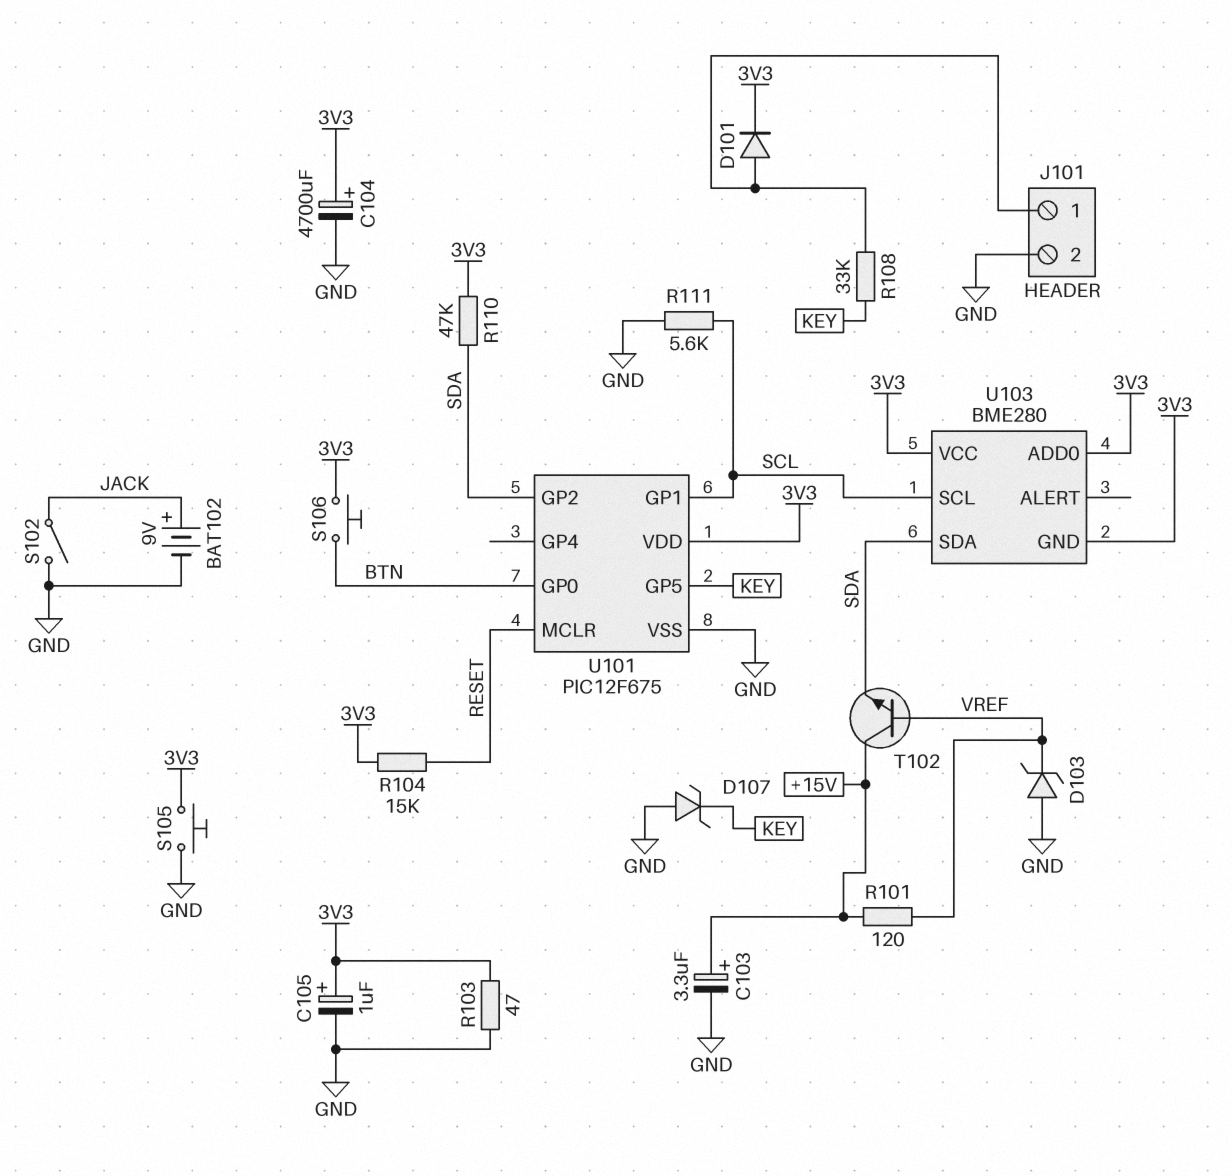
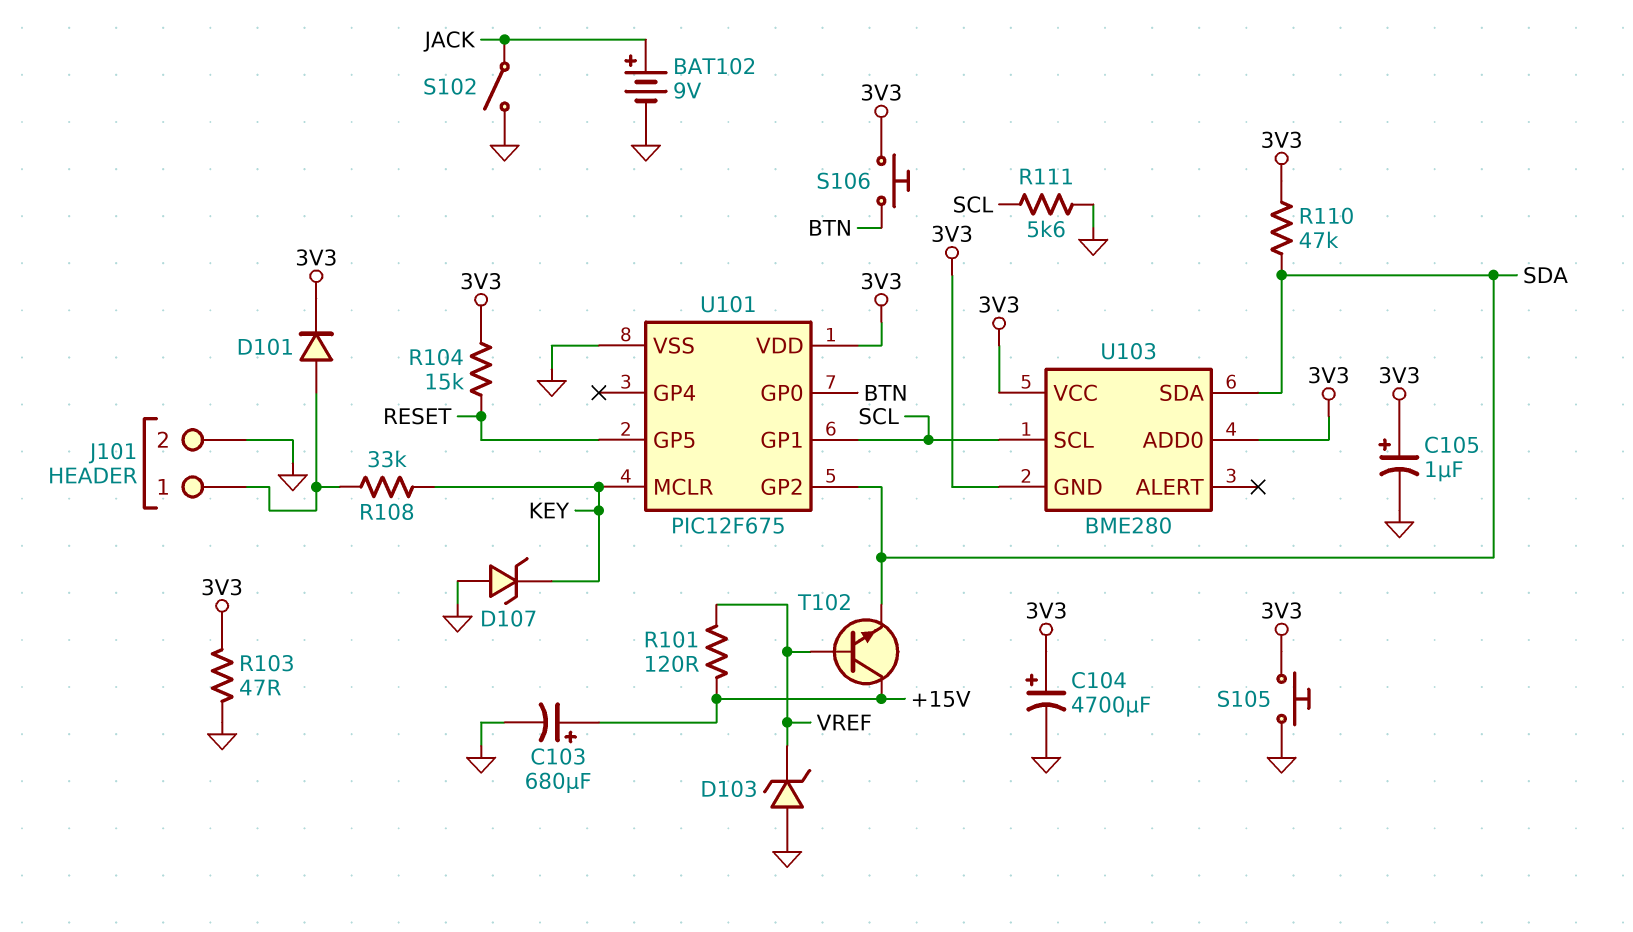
C103: 3.3uF (plus +15V, minus GND) -> 680uF (plus +15V, minus GND)
U101 pin GP5: KEY -> RESET
U101 pin MCLR: RESET -> KEY

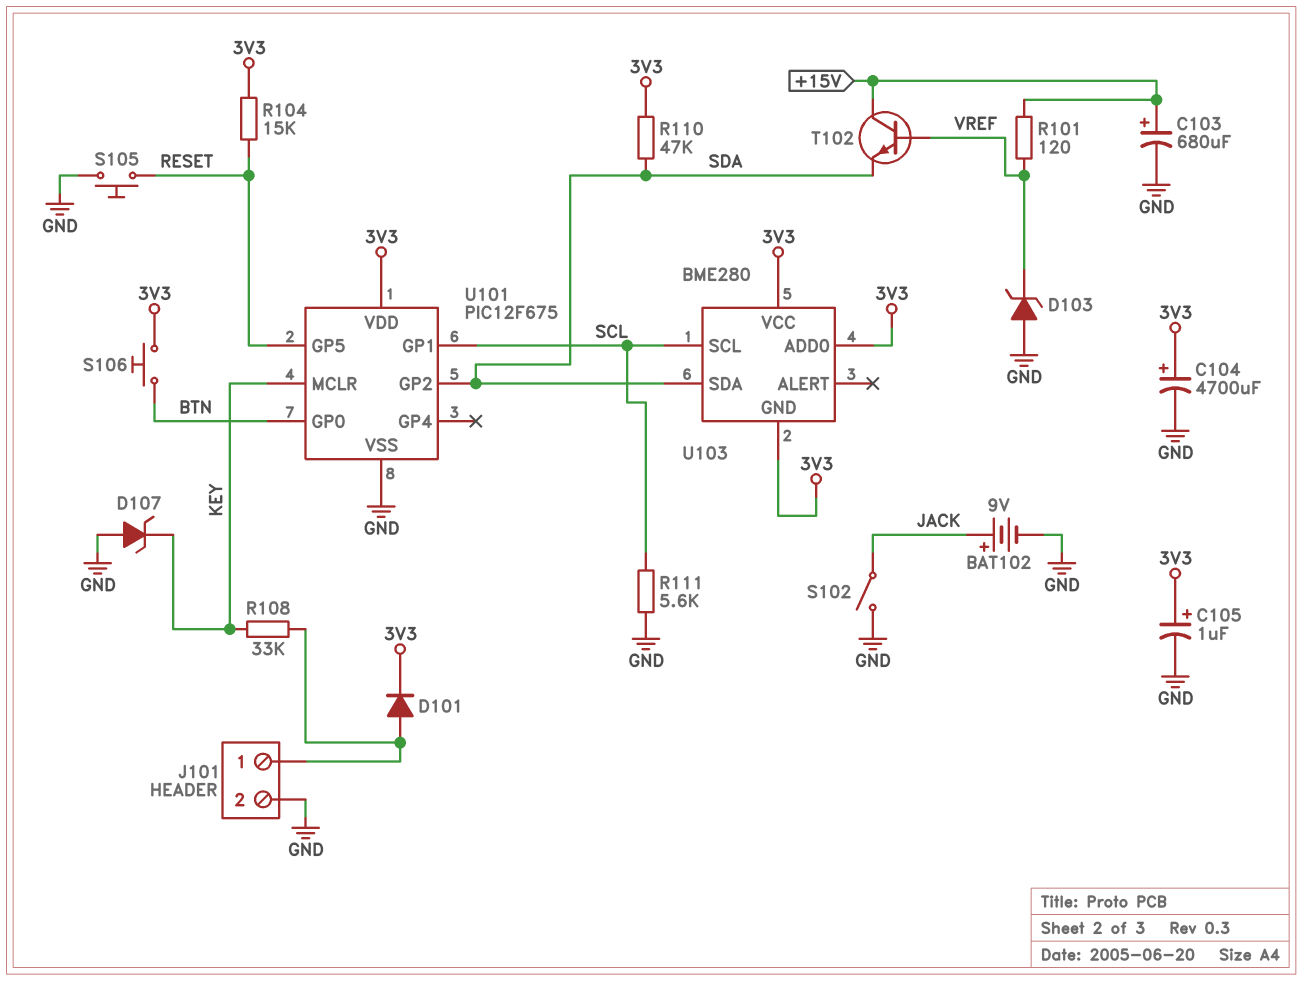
R103: 47 (3V3, GND) -> none
S105: button (3V3, GND) -> button (GND, RESET)

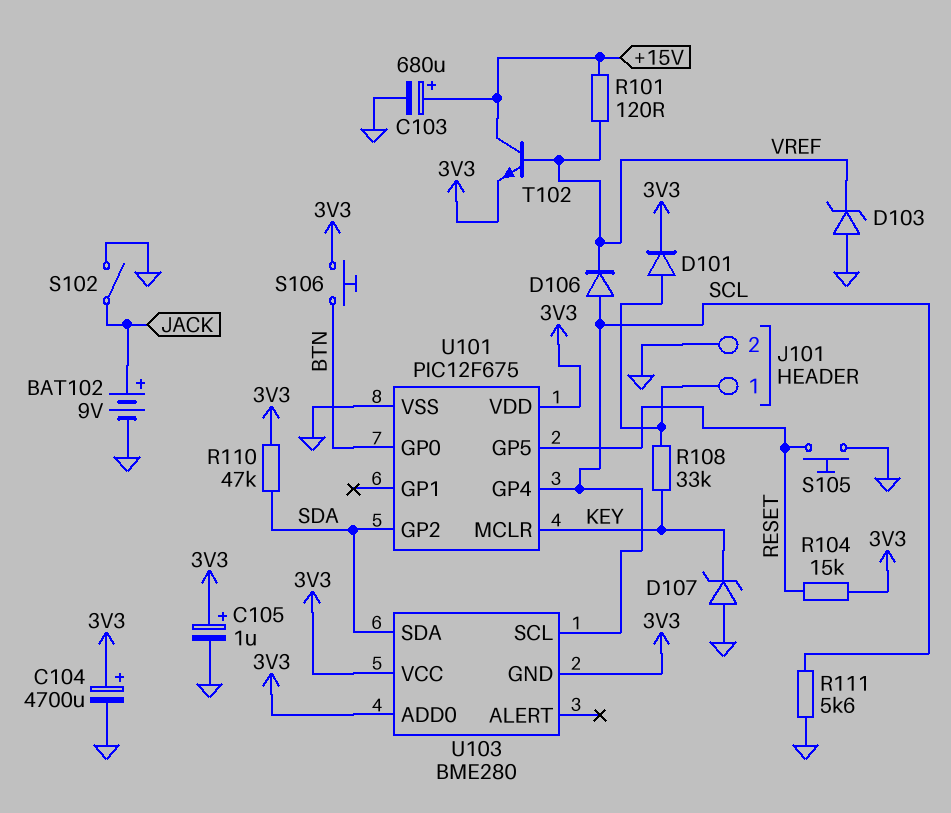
D106: none -> diode (A SCL, K VREF)
T102: NPN (B VREF, C +15V, E SDA) -> NPN (B VREF, C +15V, E 3V3)
U101 pin GP1: SCL -> none
U101 pin GP4: none -> SCL

